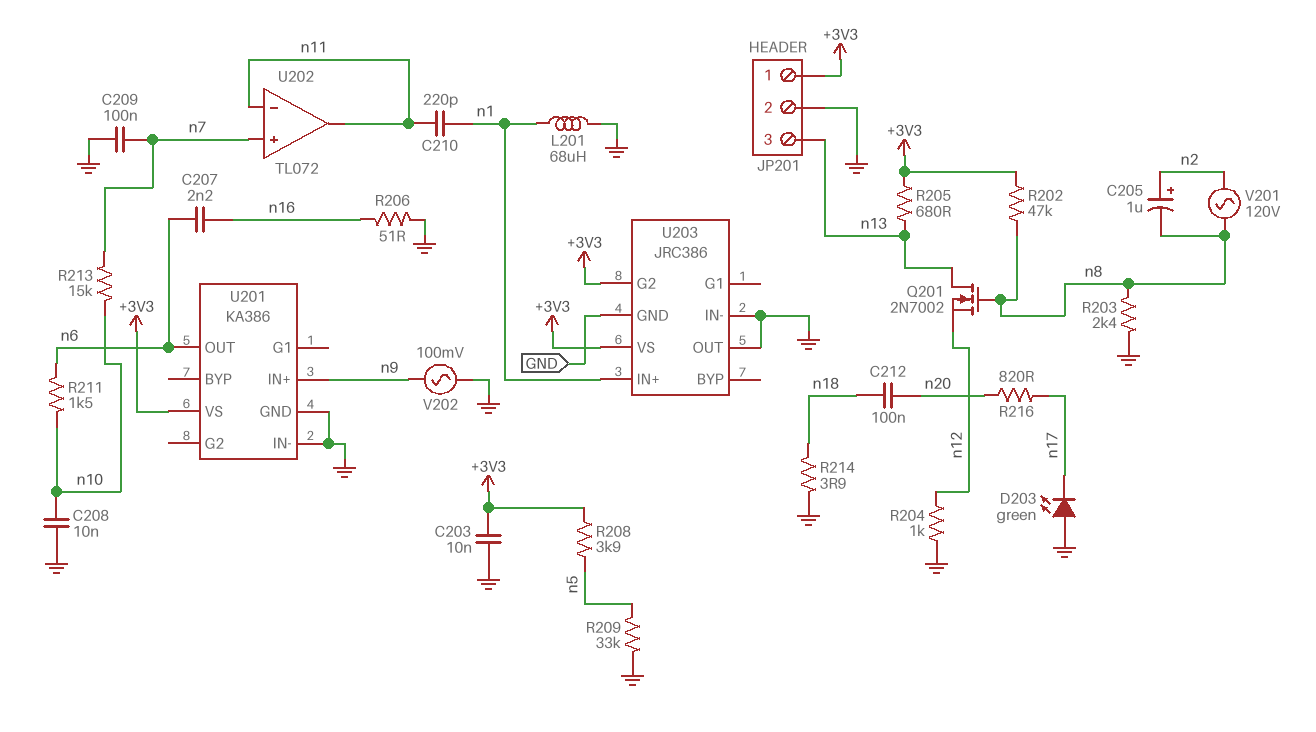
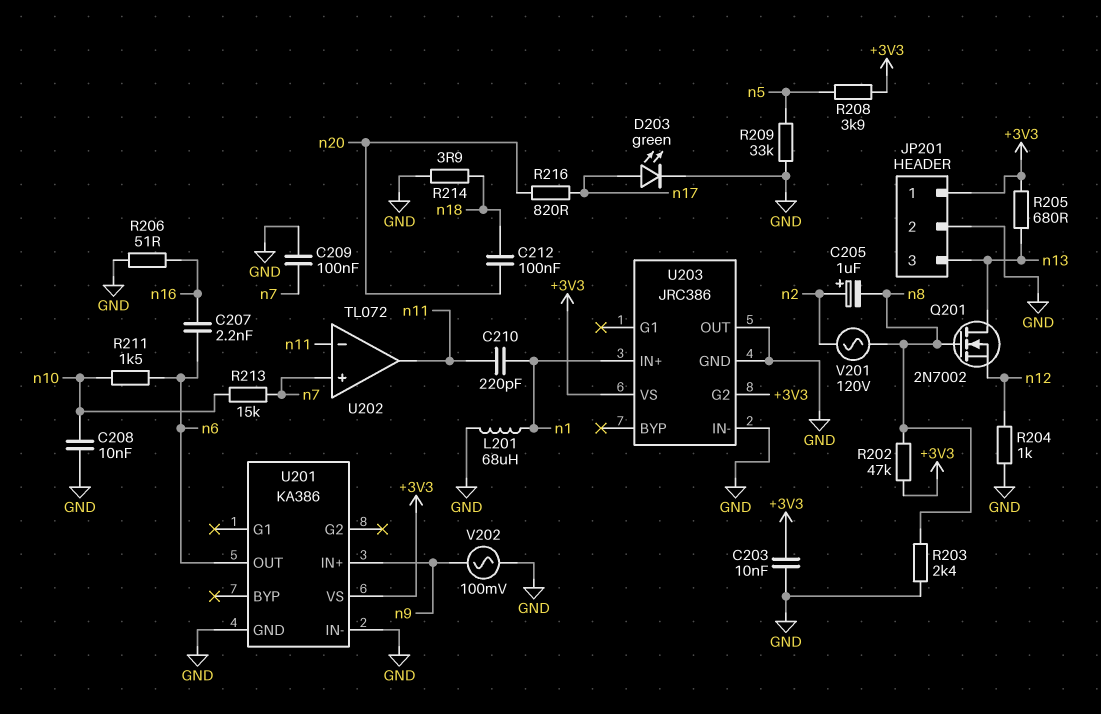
D203: LED green (A GND, K n17) -> LED green (A n17, K GND)

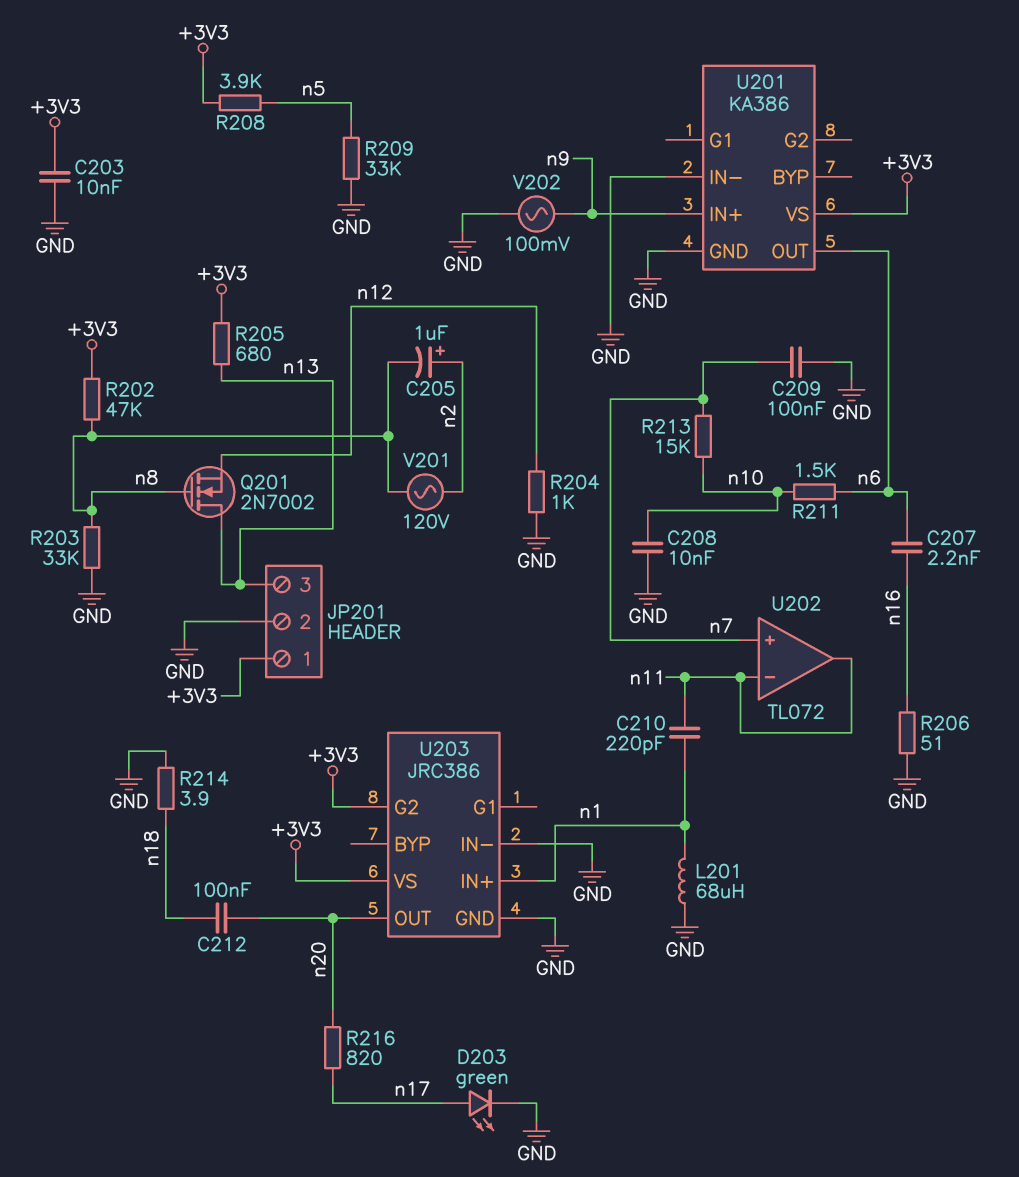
R203: 2.4k (GND, n8) -> 33k (GND, n8)
U203 pin OUT: GND -> n20

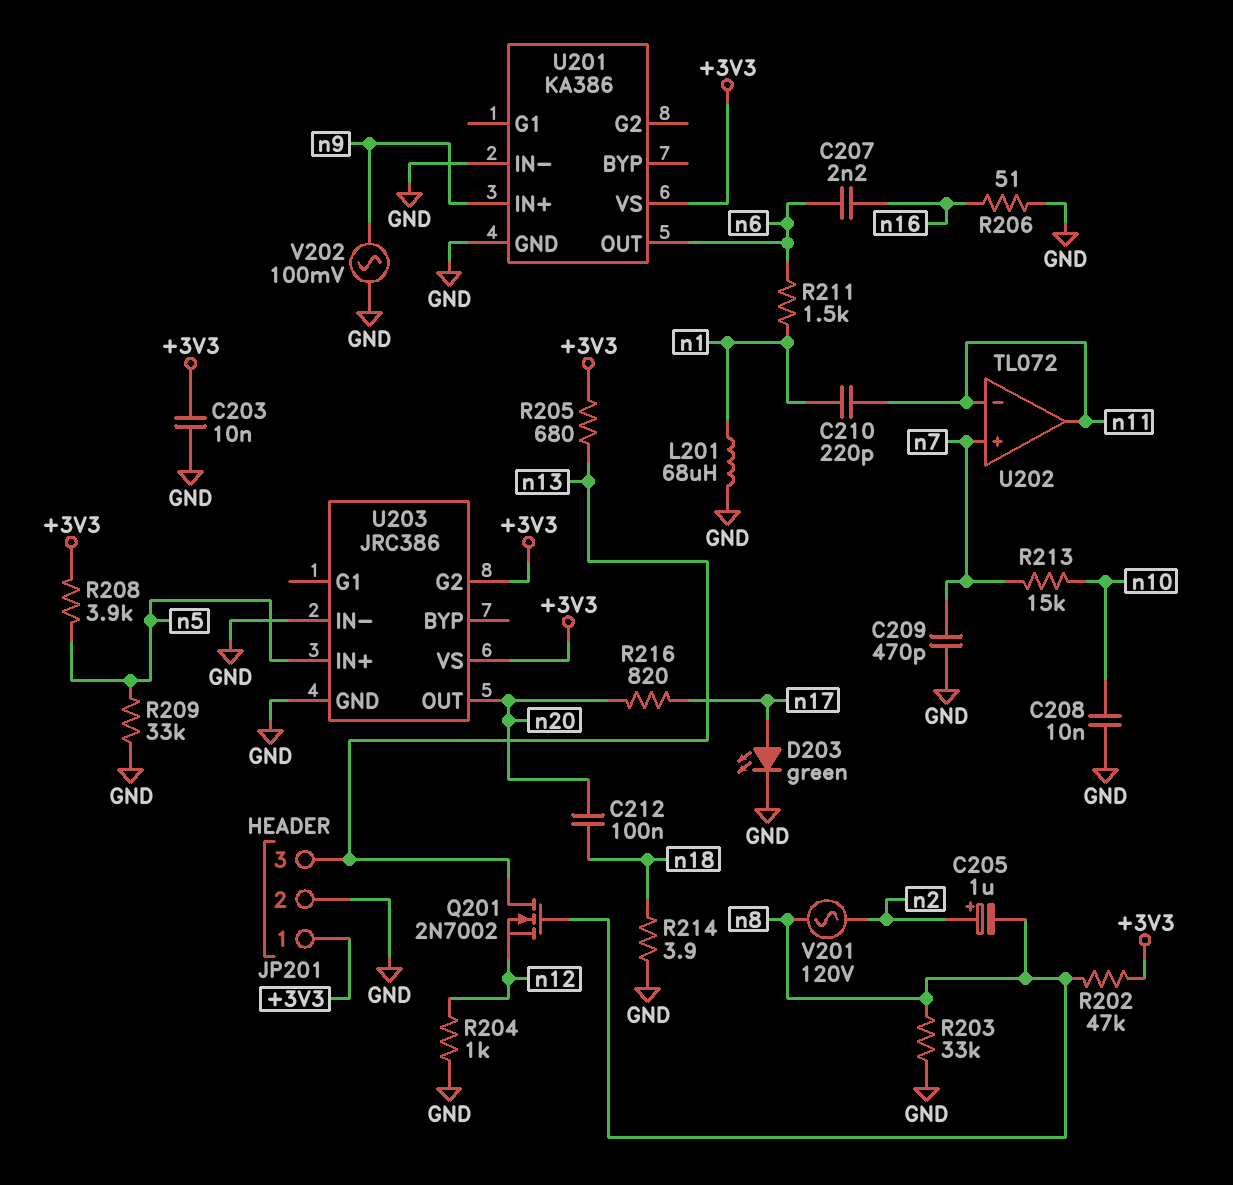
C209: 100nF (GND, n7) -> 470pF (GND, n7)
R211: 1.5k (n6, n10) -> 1.5k (n1, n6)
U203 pin IN+: n1 -> n5

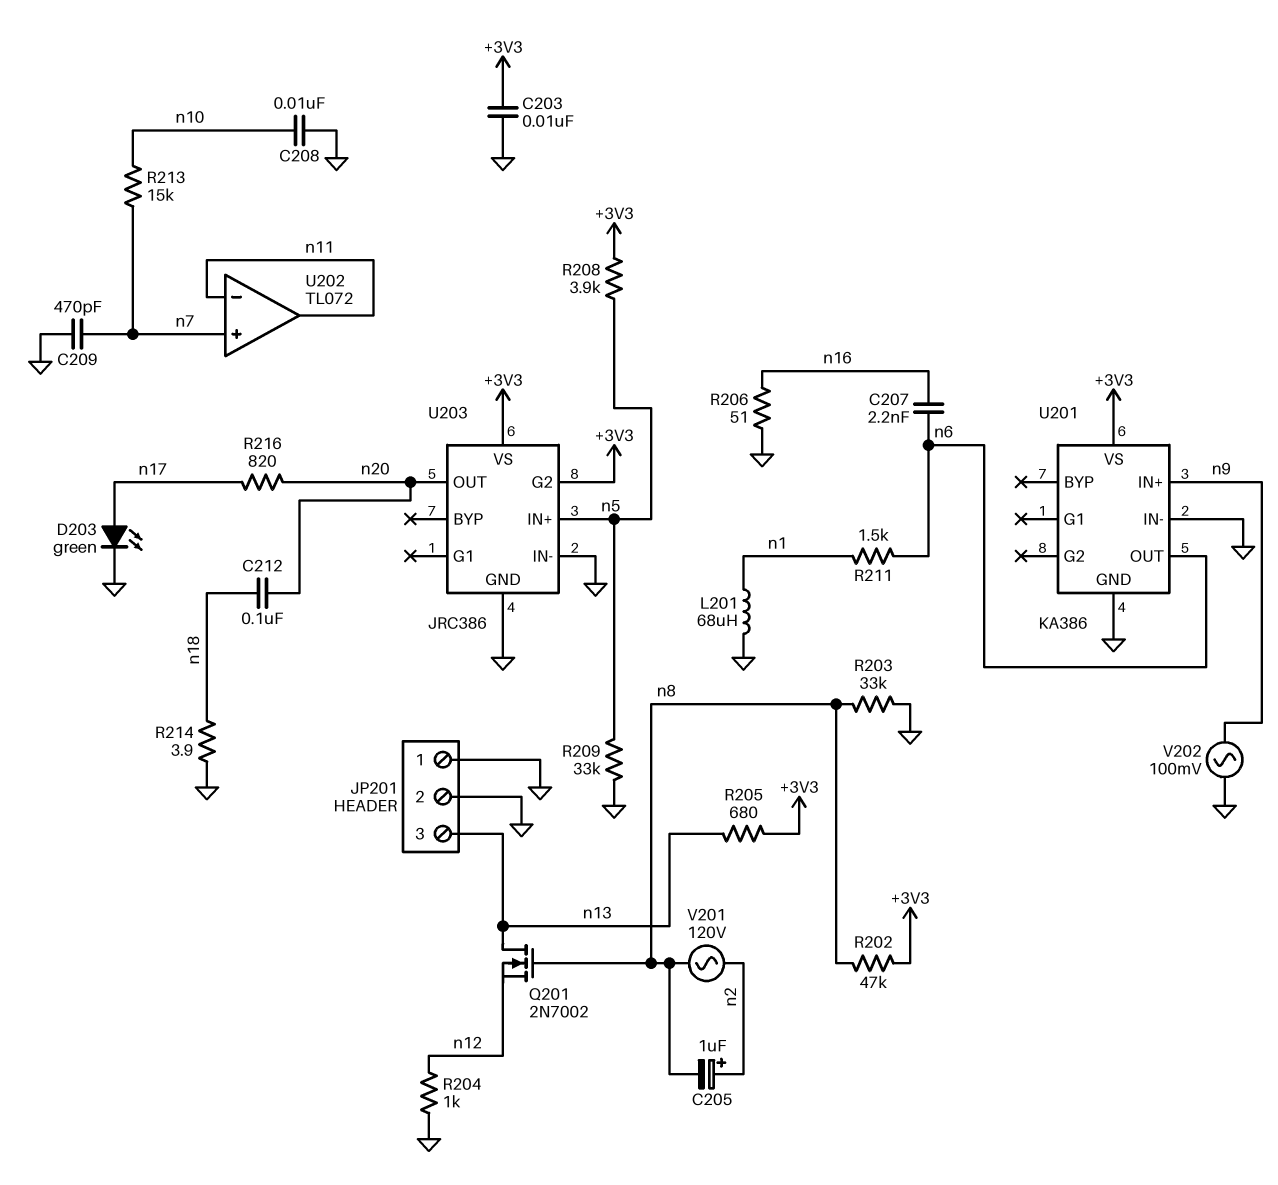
C210: 220pF (n1, n11) -> none
JP201 pin 1: +3V3 -> GND

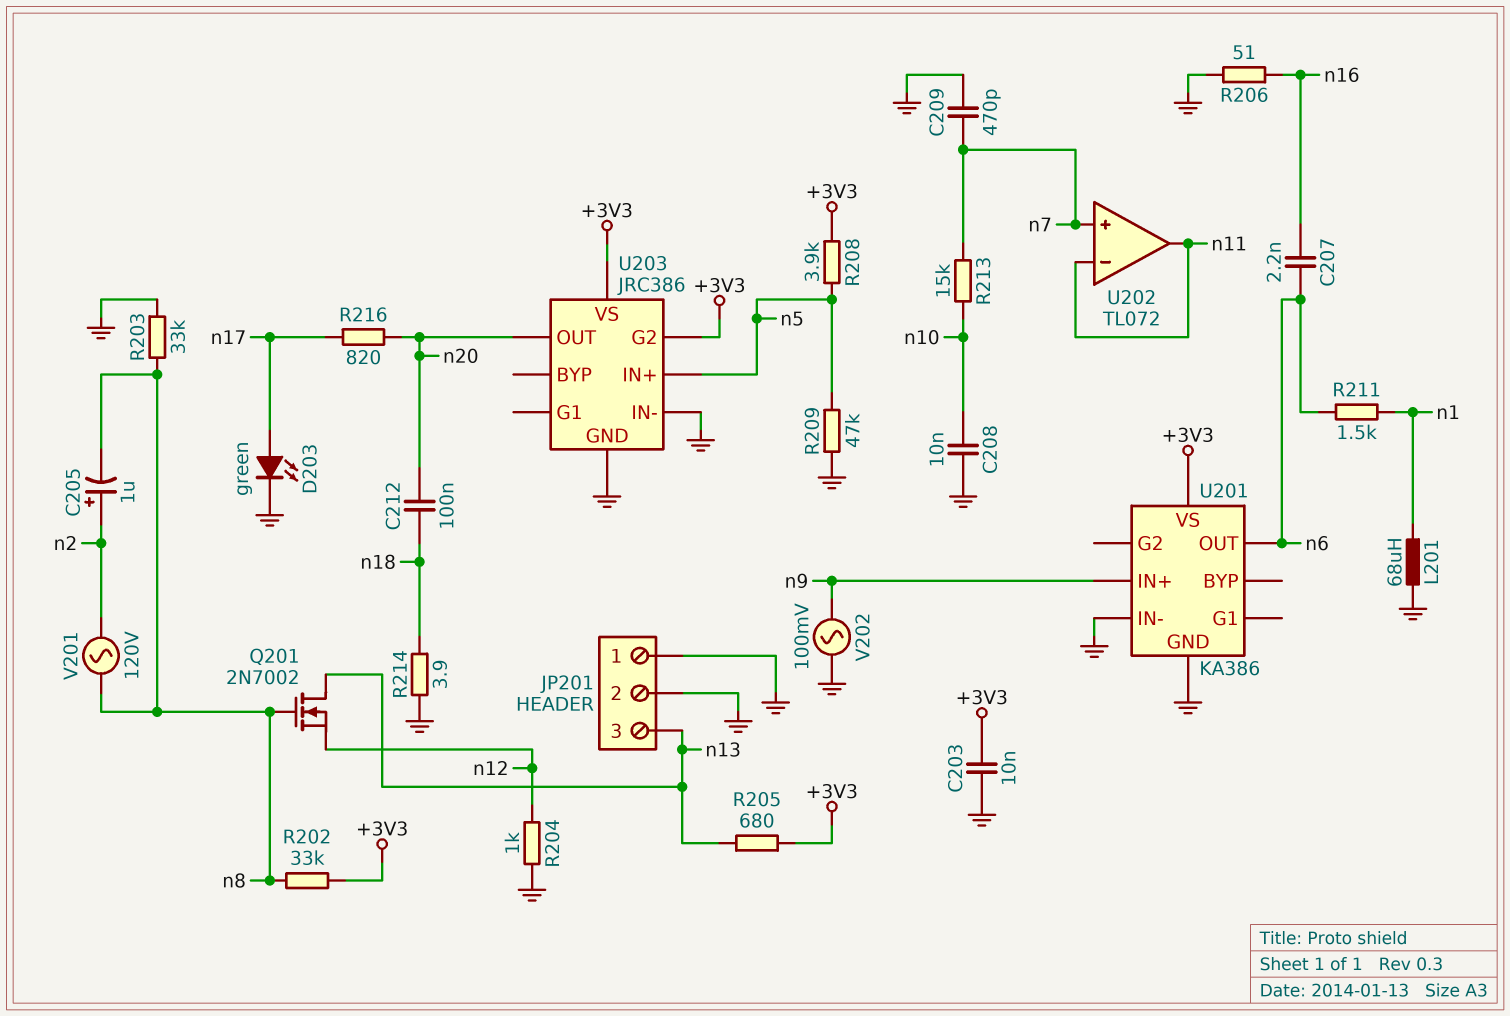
R202: 47k (+3V3, n8) -> 33k (+3V3, n8)
R209: 33k (GND, n5) -> 47k (GND, n5)

